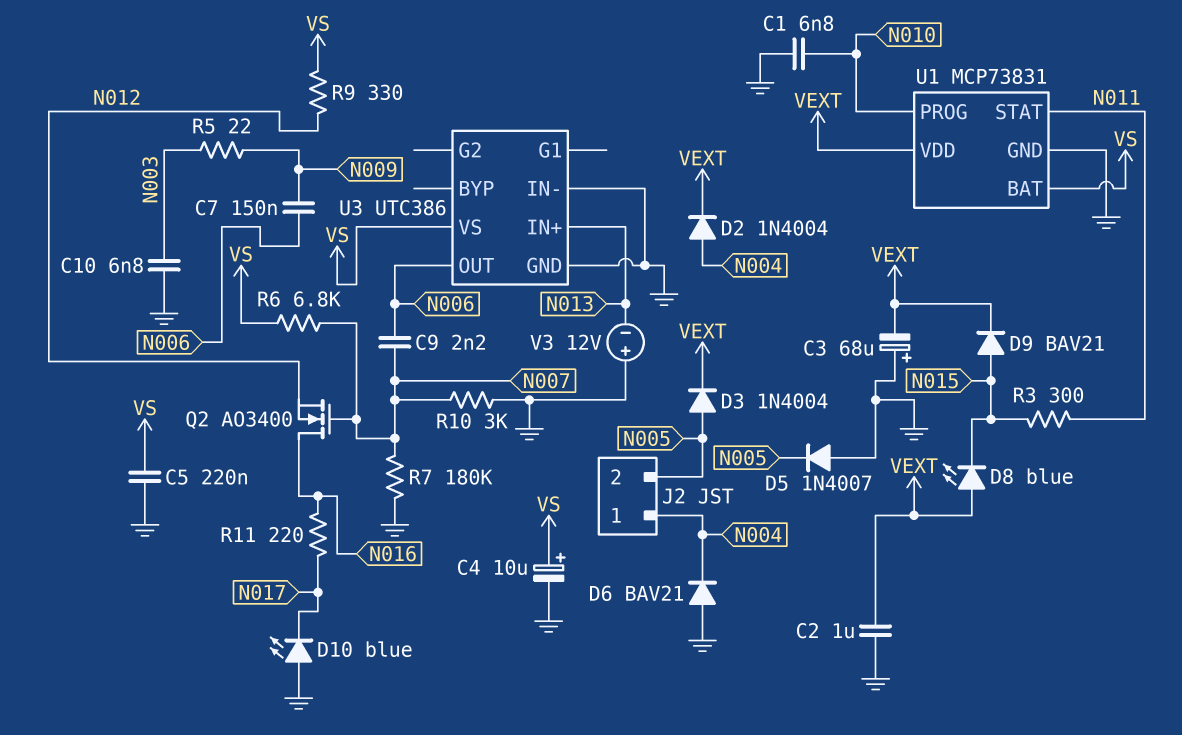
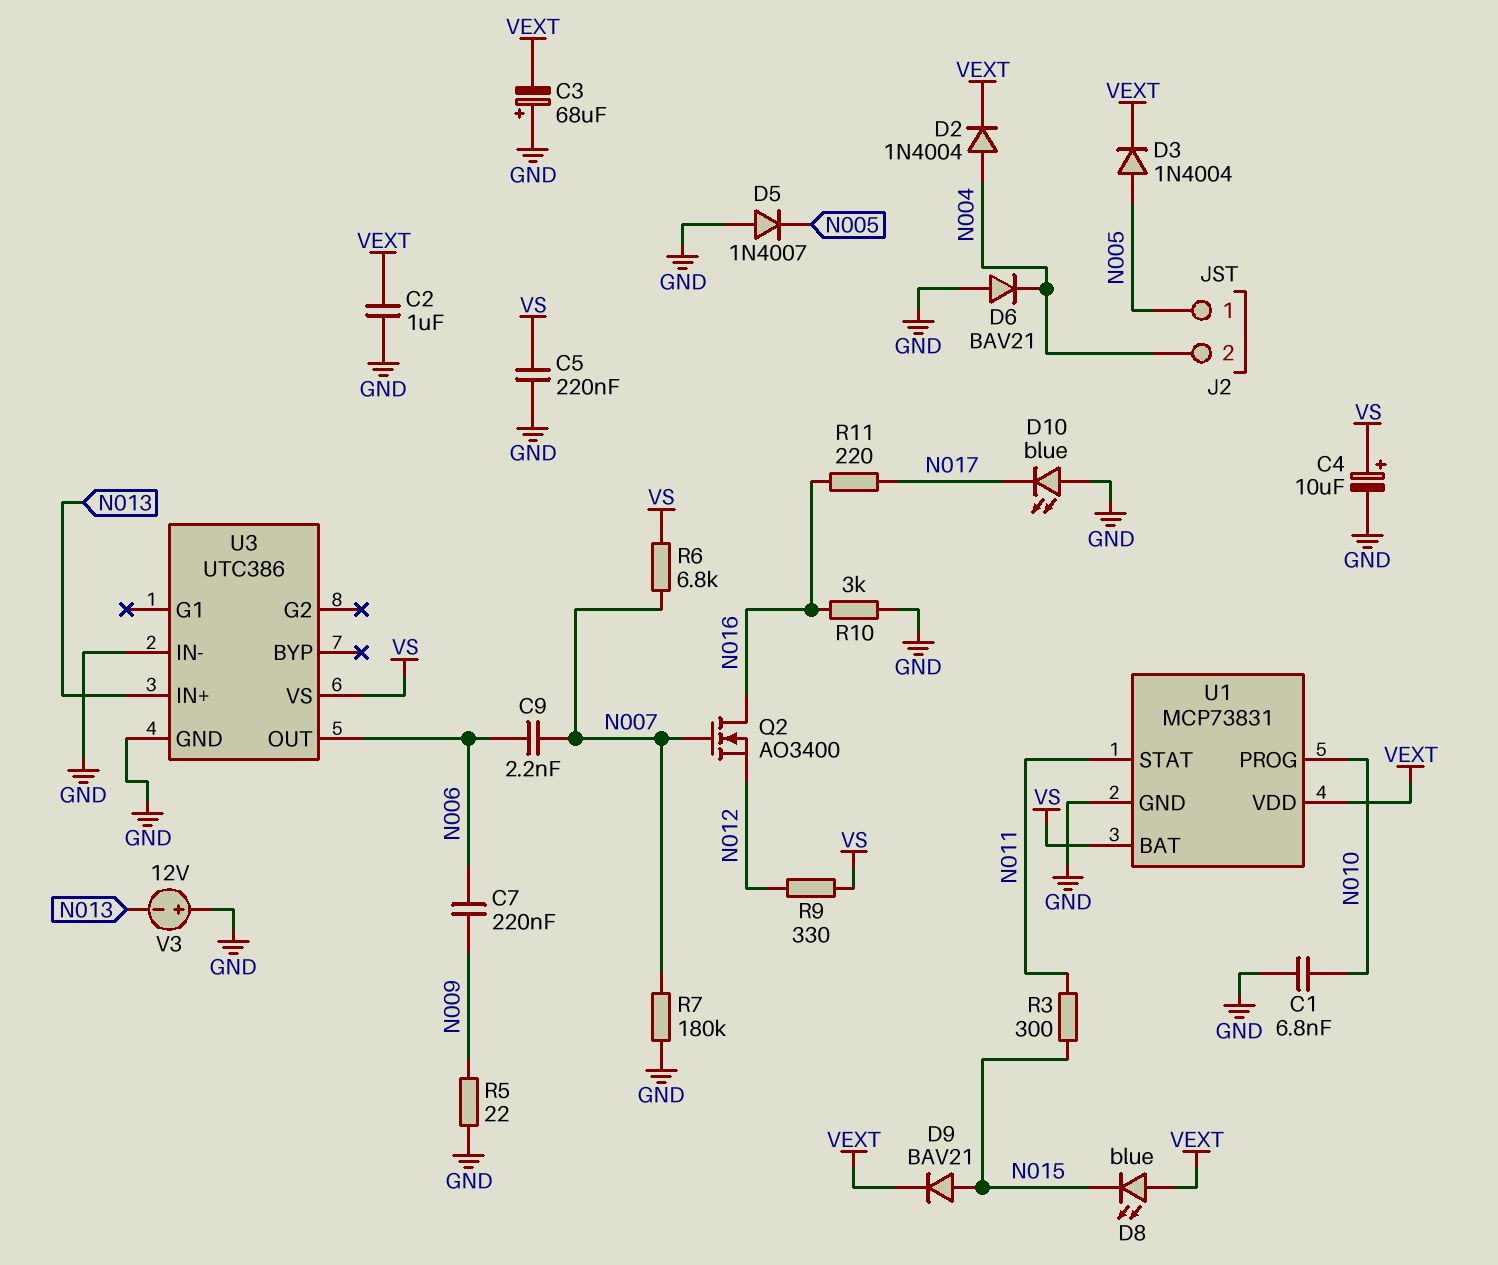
C7: 150nF (N006, N009) -> 220nF (N006, N009)
C10: 6.8nF (GND, N003) -> none
J2 pin 1: N004 -> N005
J2 pin 2: N005 -> N004
R5: 22 (N003, N009) -> 22 (GND, N009)
R10: 3k (GND, N007) -> 3k (GND, N016)

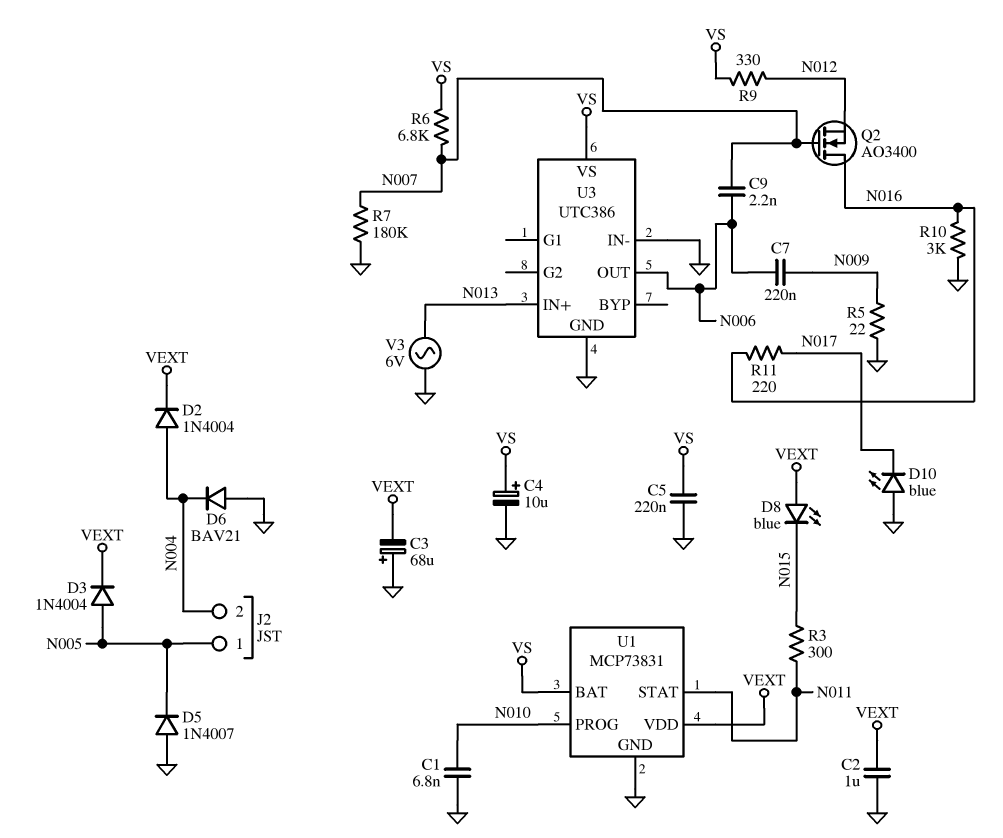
D9: diode BAV21 (A N015, K VEXT) -> none
V3: 12V (plus GND, minus N013) -> AC 6V (GND, N013)

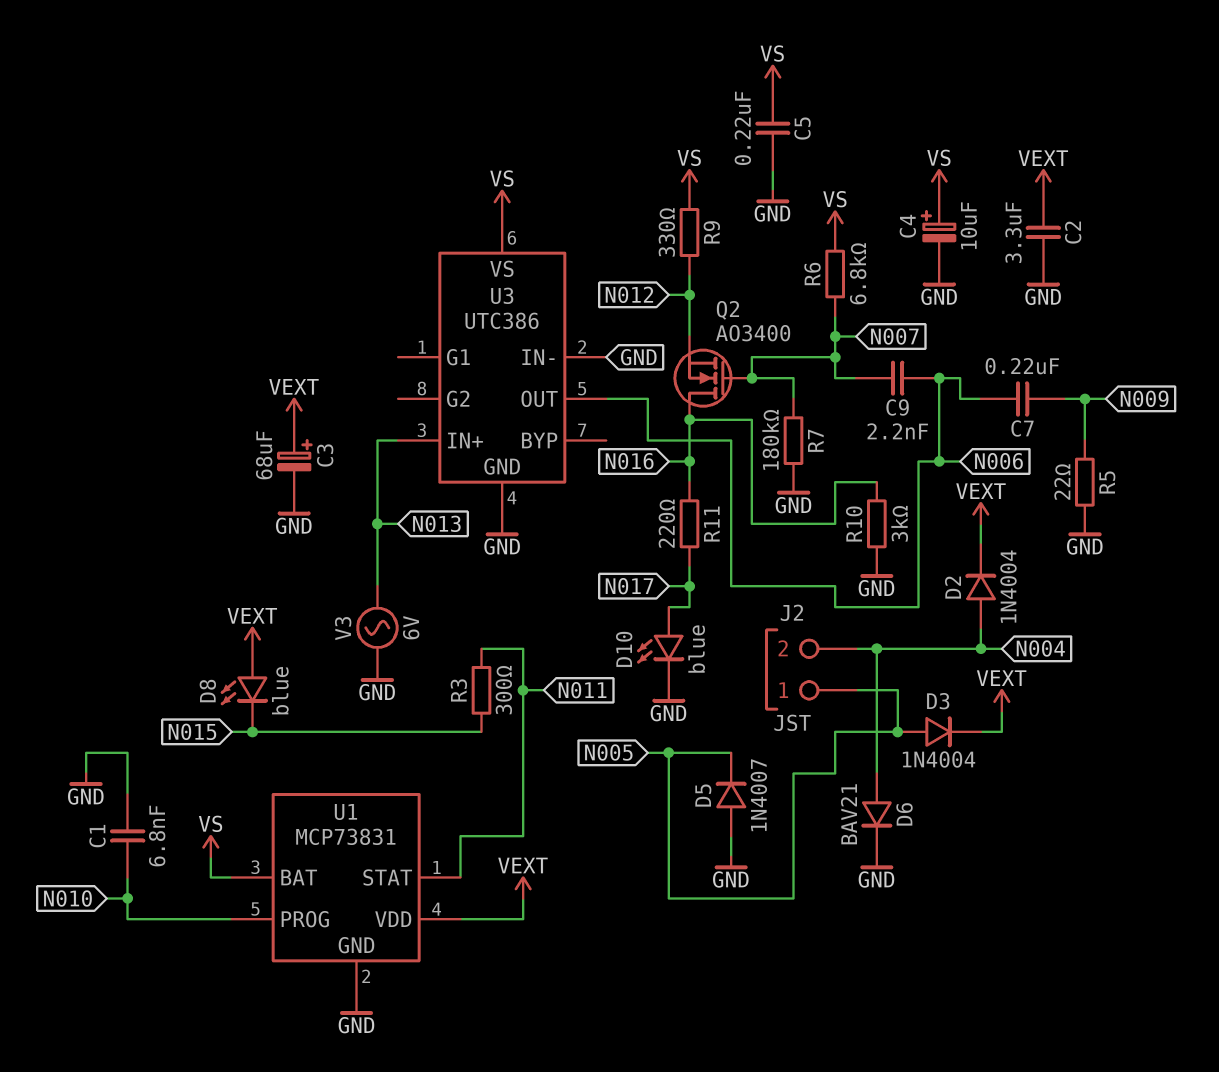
C2: 1uF (GND, VEXT) -> 3.3uF (GND, VEXT)
C3: 68uF (plus GND, minus VEXT) -> 68uF (plus VEXT, minus GND)
D6: diode BAV21 (A GND, K N004) -> diode BAV21 (A N004, K GND)
D10: LED blue (A GND, K N017) -> LED blue (A N017, K GND)

